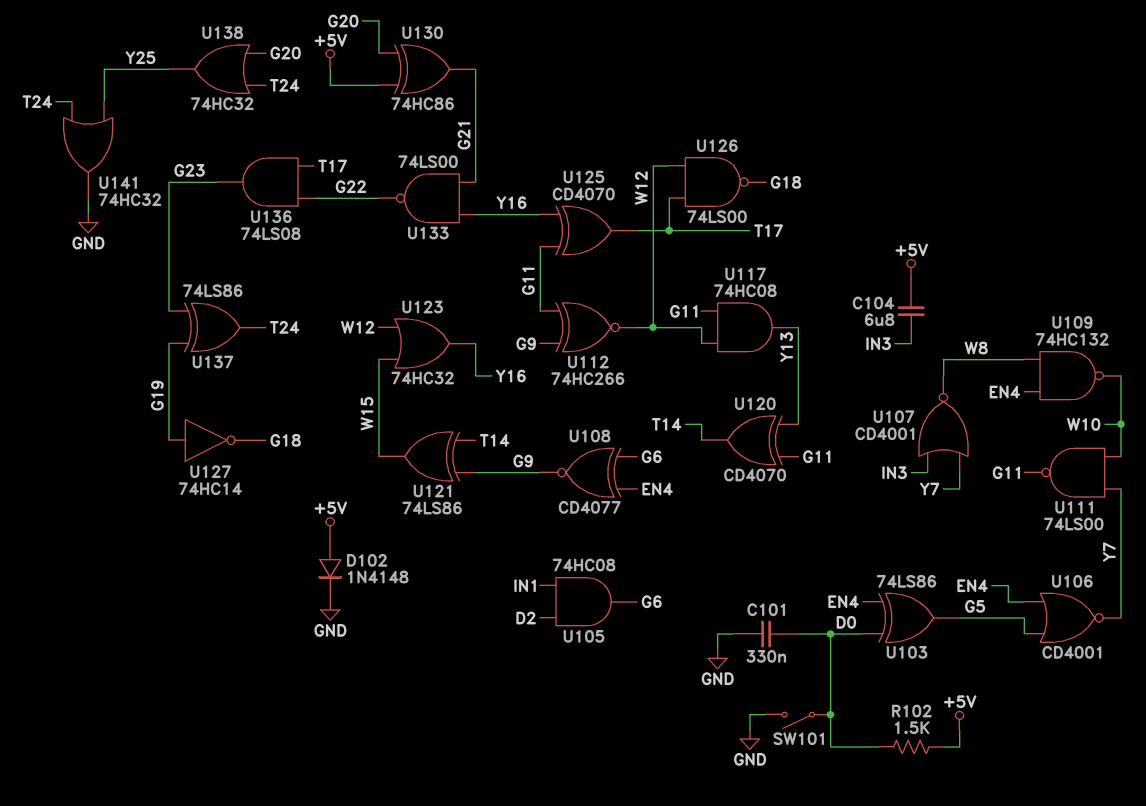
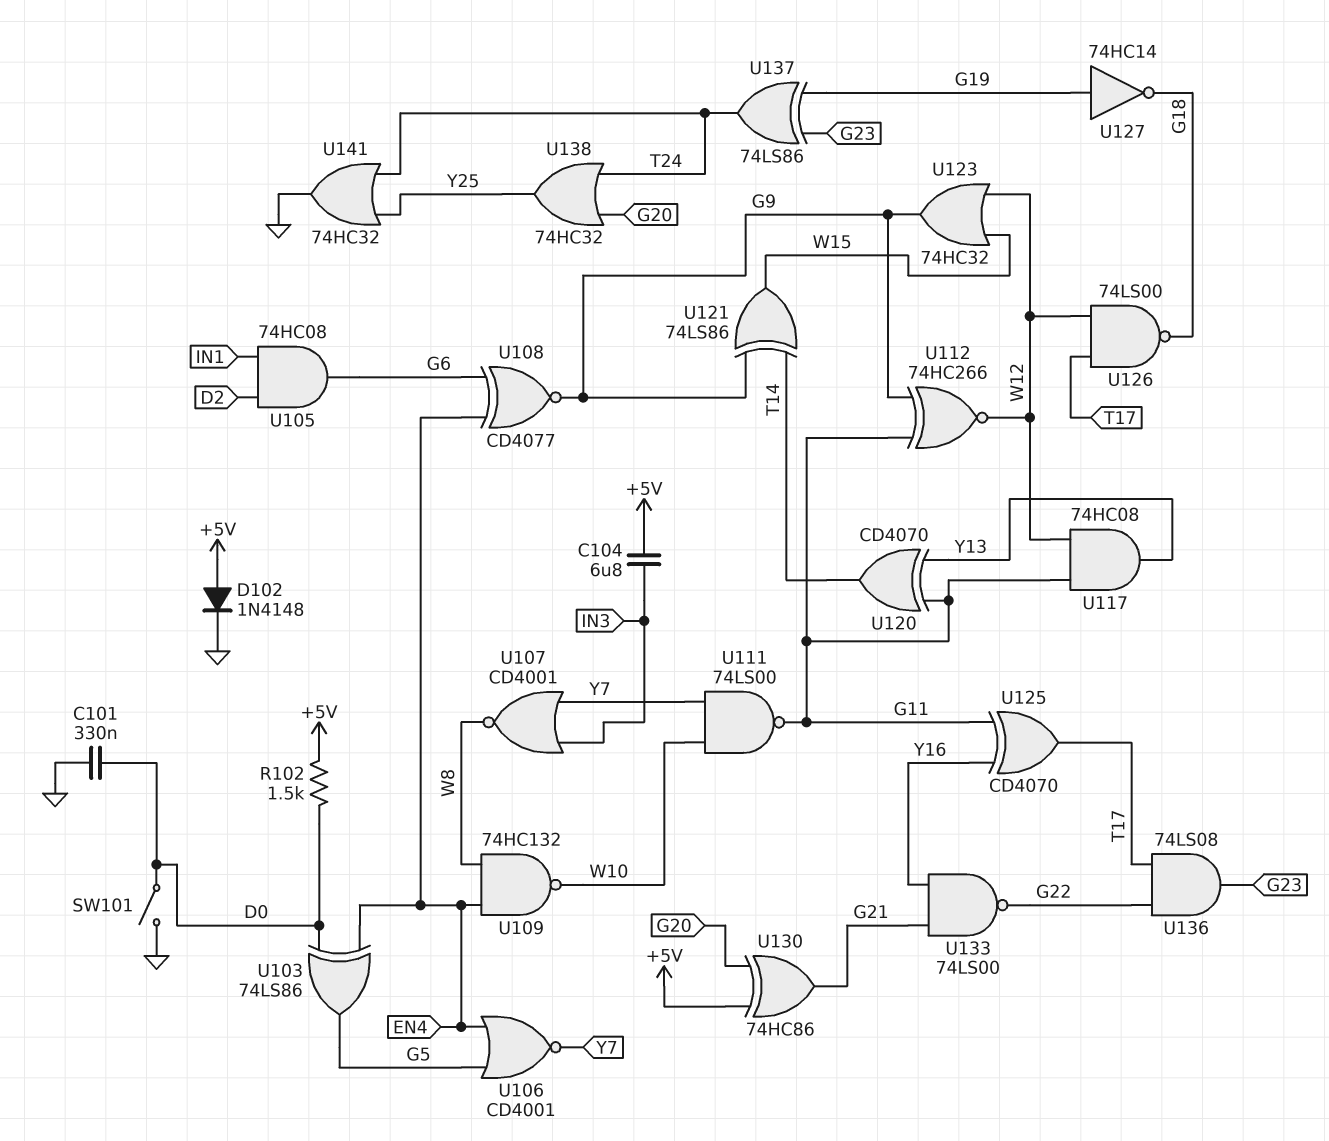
U123: OR 74HC32 (in W12, in W15, out Y16) -> OR 74HC32 (in W12, in W15, out G9)

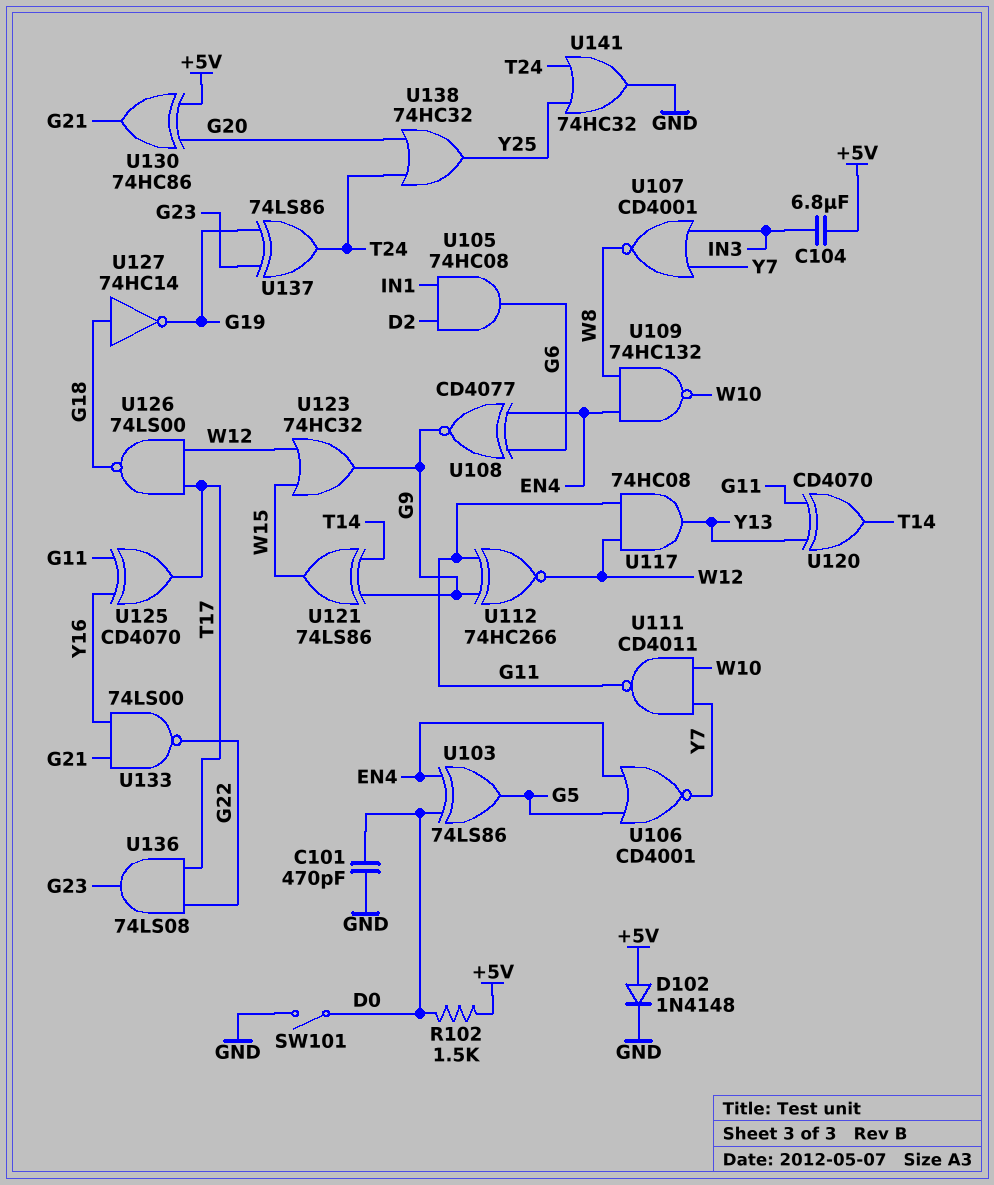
C101: 330nF (D0, GND) -> 470pF (D0, GND)
U111: NAND 74LS00 (in W10, in Y7, out G11) -> NAND CD4011 (in W10, in Y7, out G11)
U127: NOT 74HC14 (in G19, out G18) -> NOT 74HC14 (in G18, out G19)

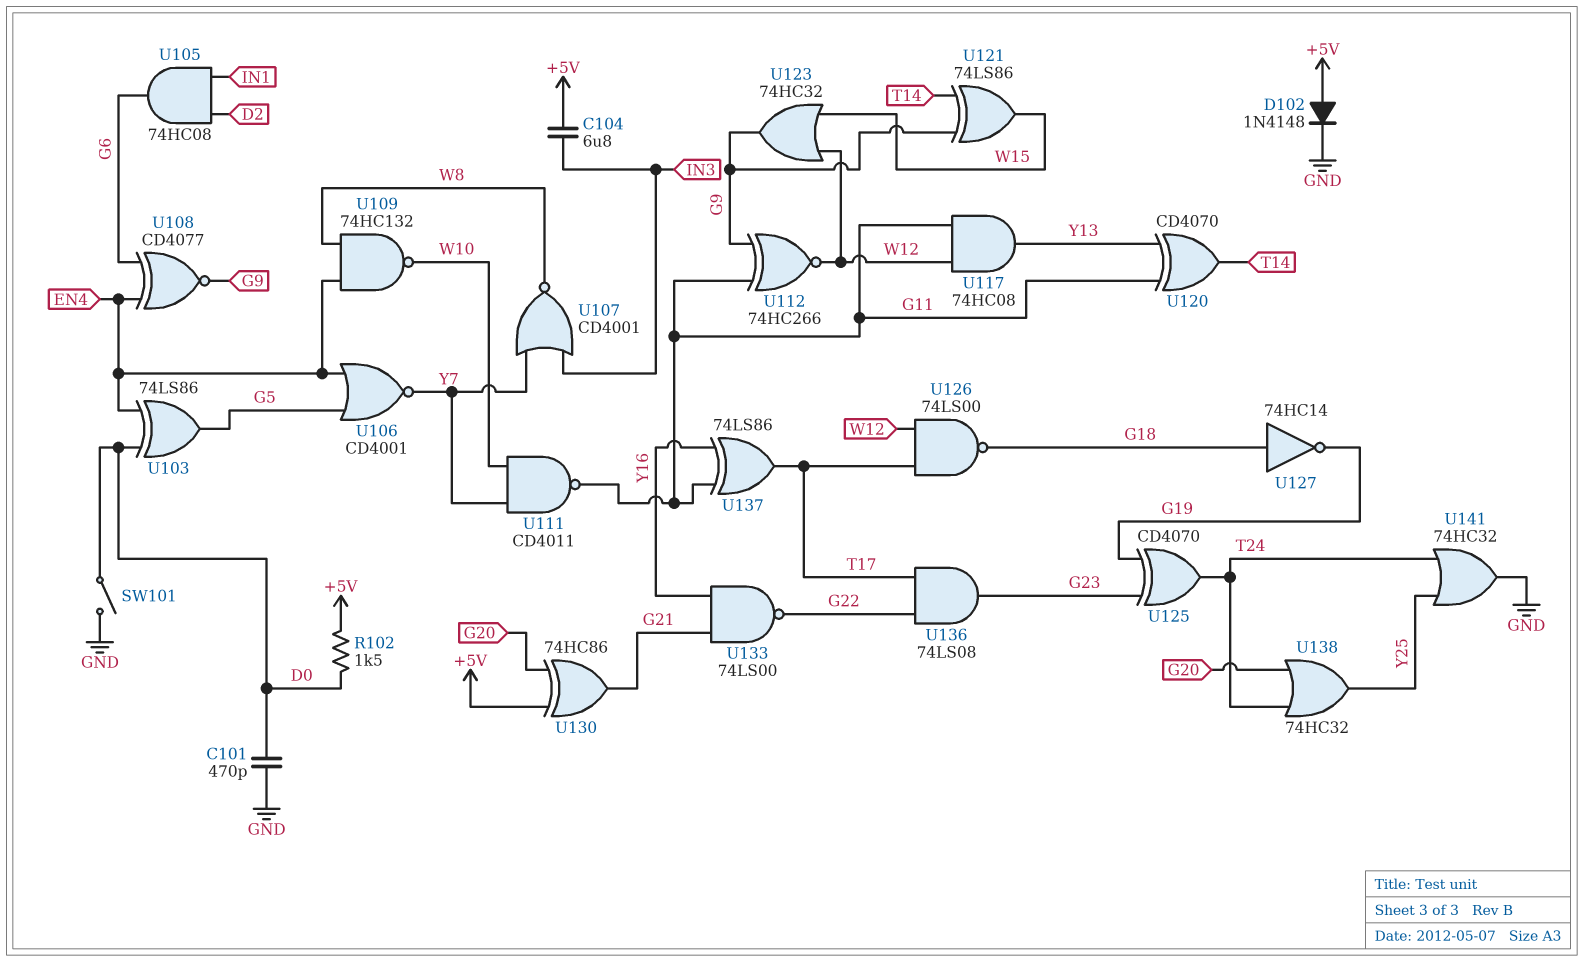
U125: XOR CD4070 (in G11, in Y16, out T17) -> XOR CD4070 (in G19, in G23, out T24)
U137: XOR 74LS86 (in G19, in G23, out T24) -> XOR 74LS86 (in G11, in Y16, out T17)

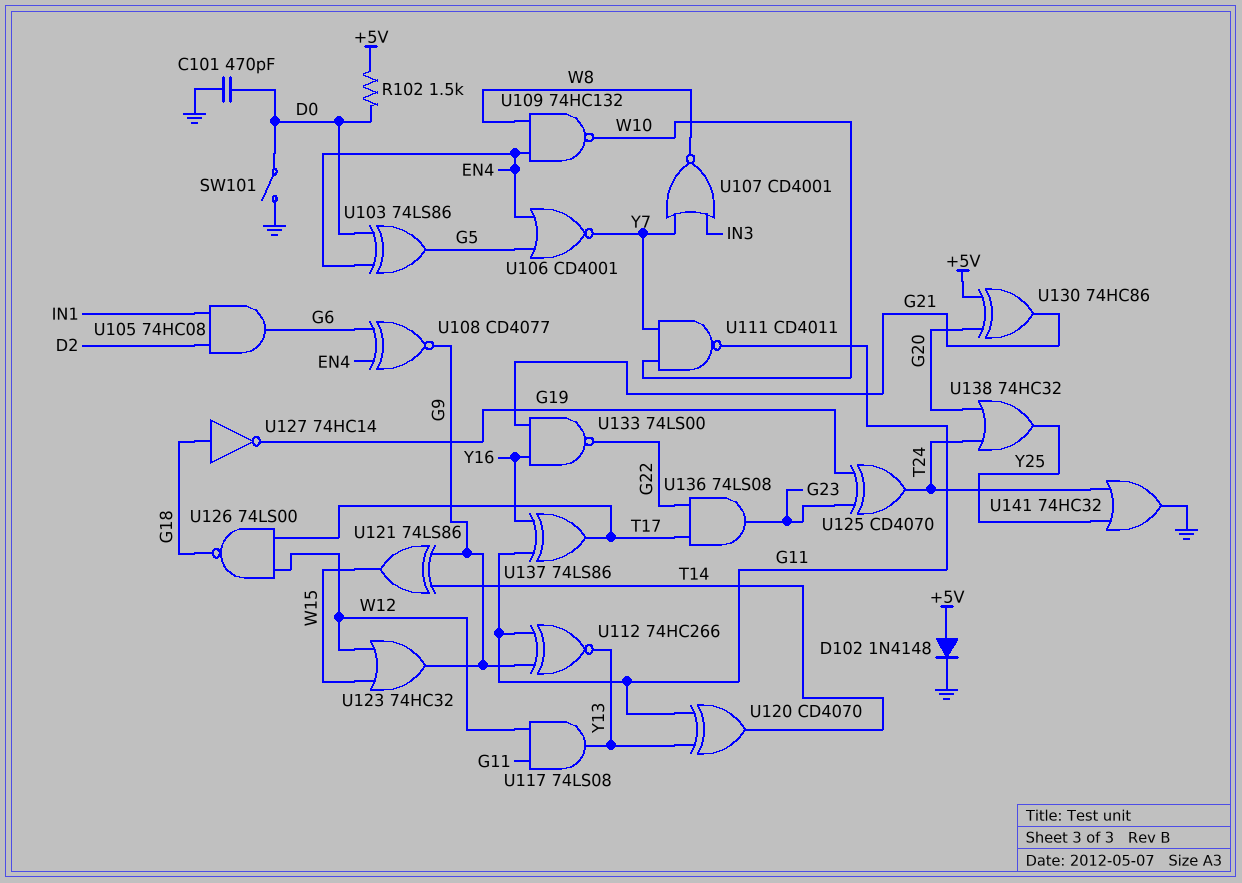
C104: 6.8uF (+5V, IN3) -> none
U112: XNOR 74HC266 (in G9, in G11, out W12) -> XNOR 74HC266 (in G9, in G11, out Y13)
U117: AND 74HC08 (in G11, in W12, out Y13) -> AND 74LS08 (in G11, in W12, out Y13)

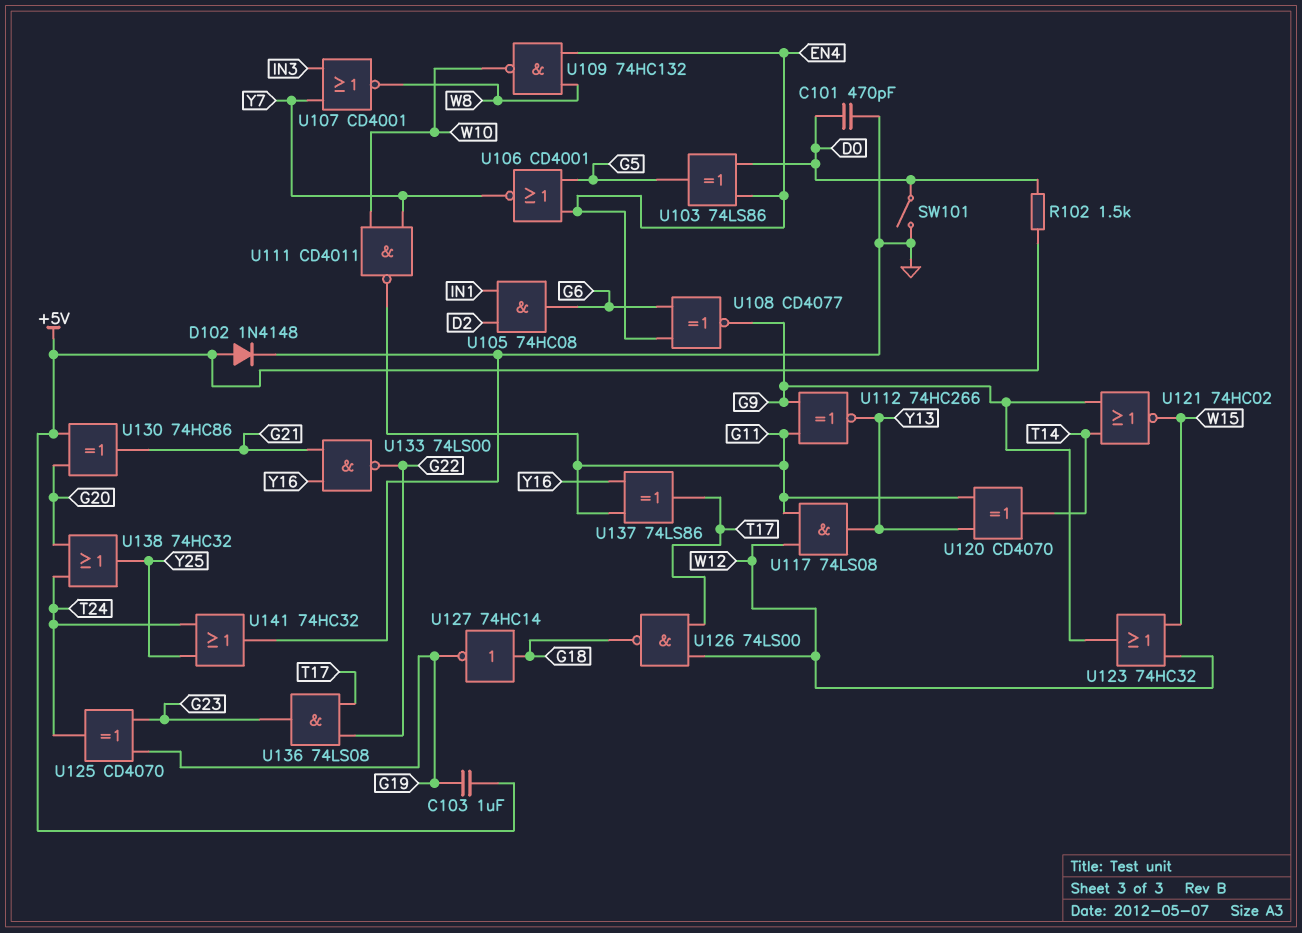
C103: none -> 1uF (+5V, G19)
U121: XOR 74LS86 (in G9, in T14, out W15) -> NOR 74HC02 (in G9, in T14, out W15)

